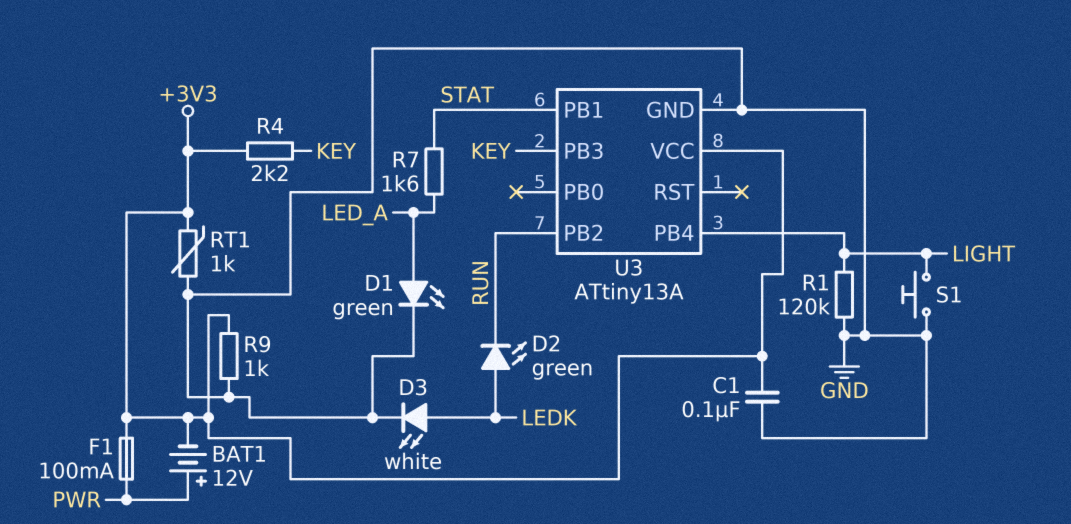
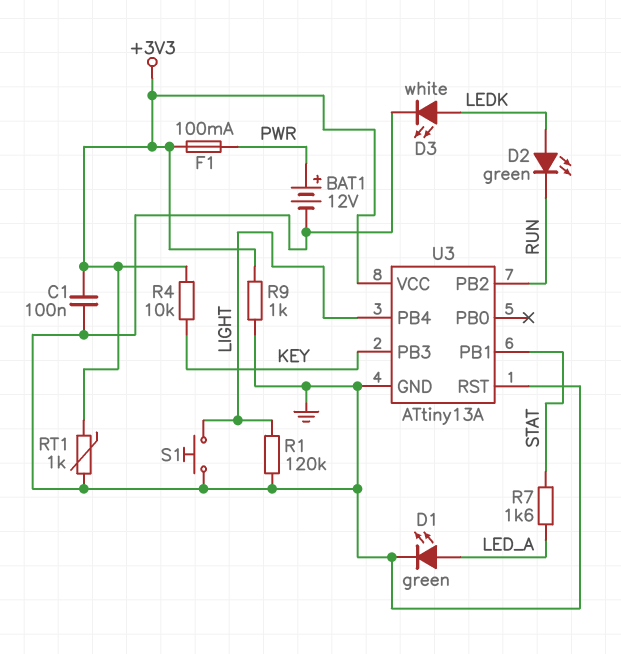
BAT1: 12V (plus PWR, minus +3V3) -> 12V (plus PWR, minus GND)
R4: 2.2k (+3V3, KEY) -> 10k (+3V3, KEY)
U3 pin RST: none -> GND

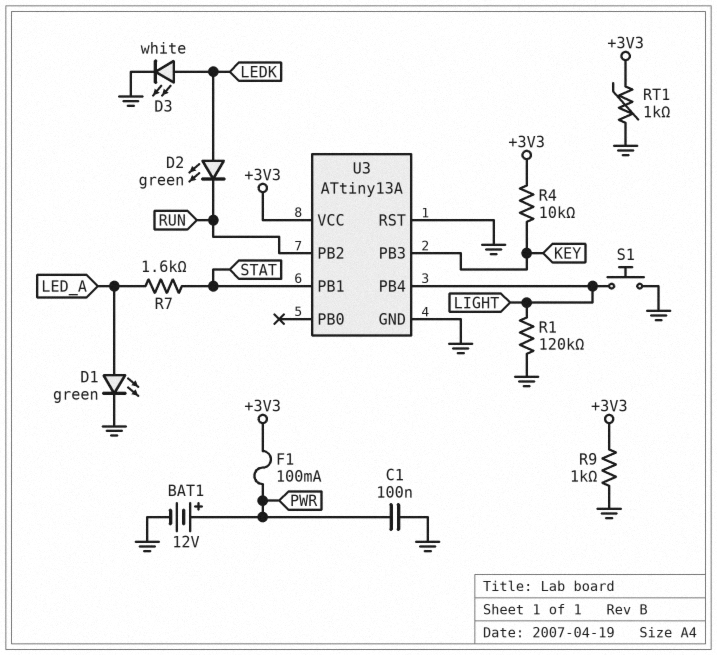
C1: 100nF (+3V3, GND) -> 100nF (GND, PWR)

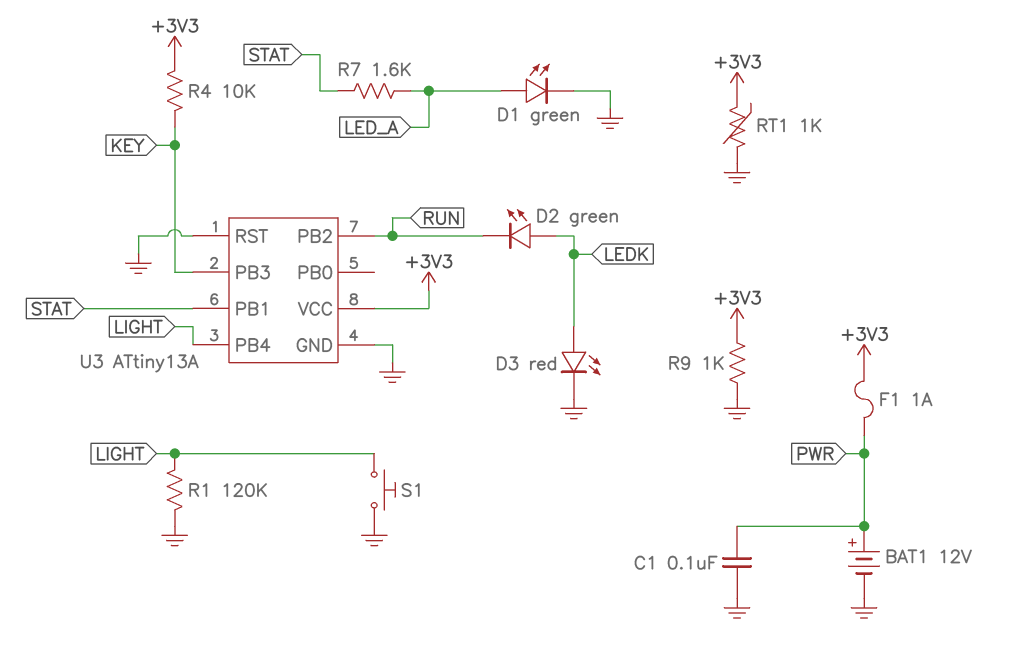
D3: LED white (A LEDK, K GND) -> LED red (A LEDK, K GND)
F1: 100mA (+3V3, PWR) -> 1A (+3V3, PWR)

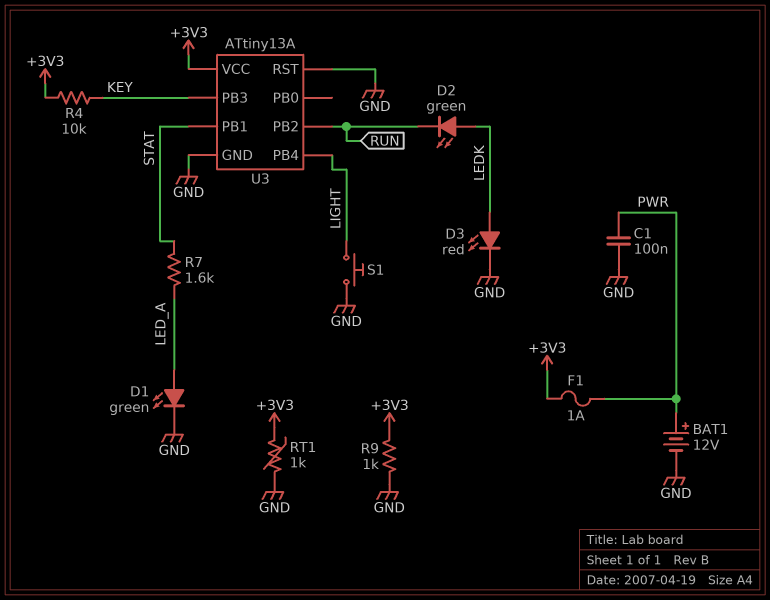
R1: 120k (GND, LIGHT) -> none

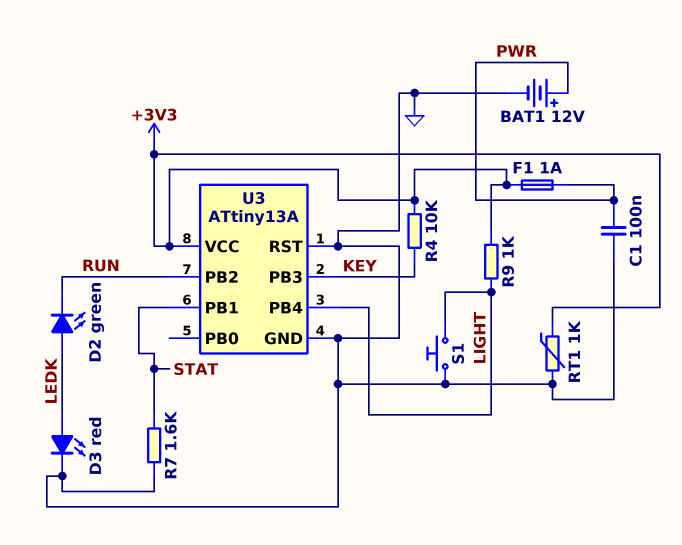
D1: LED green (A LED_A, K GND) -> none
R7: 1.6k (LED_A, STAT) -> 1.6k (GND, STAT)
R9: 1k (+3V3, GND) -> 1k (+3V3, LIGHT)

